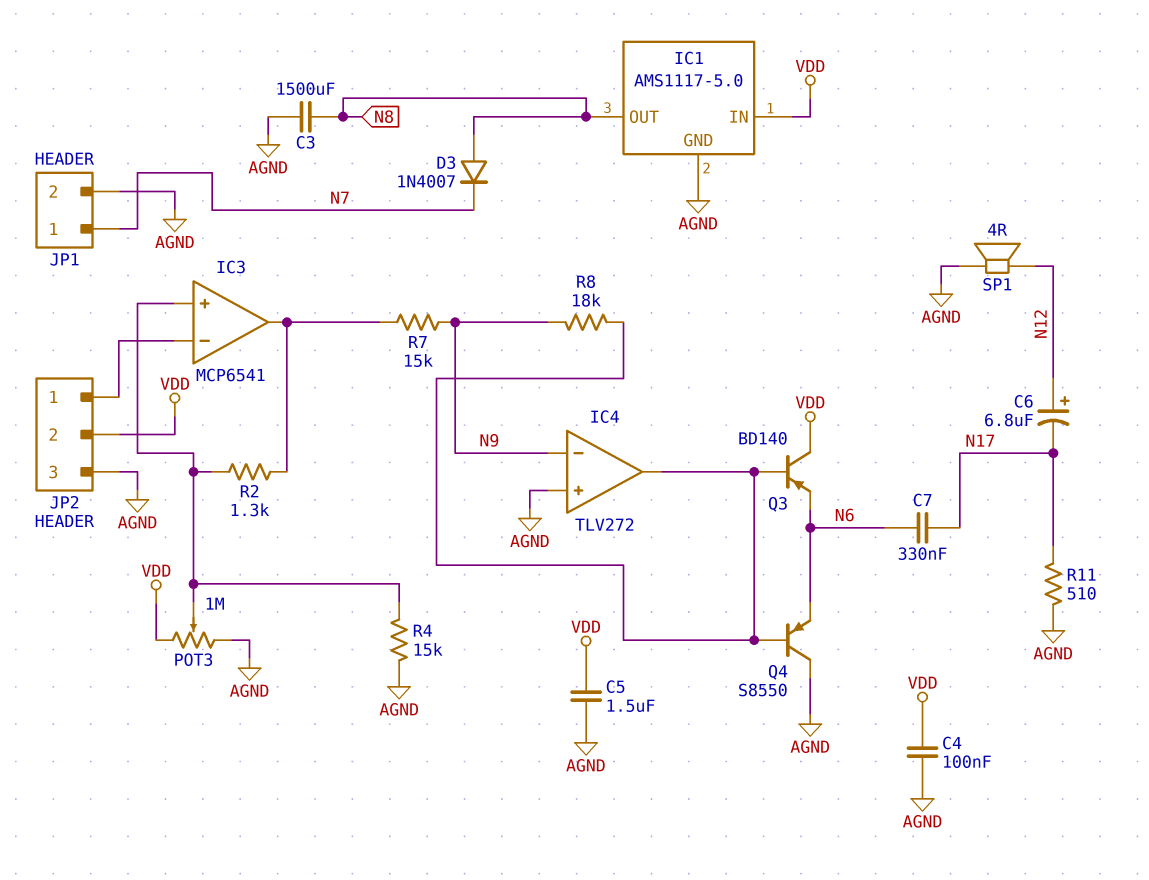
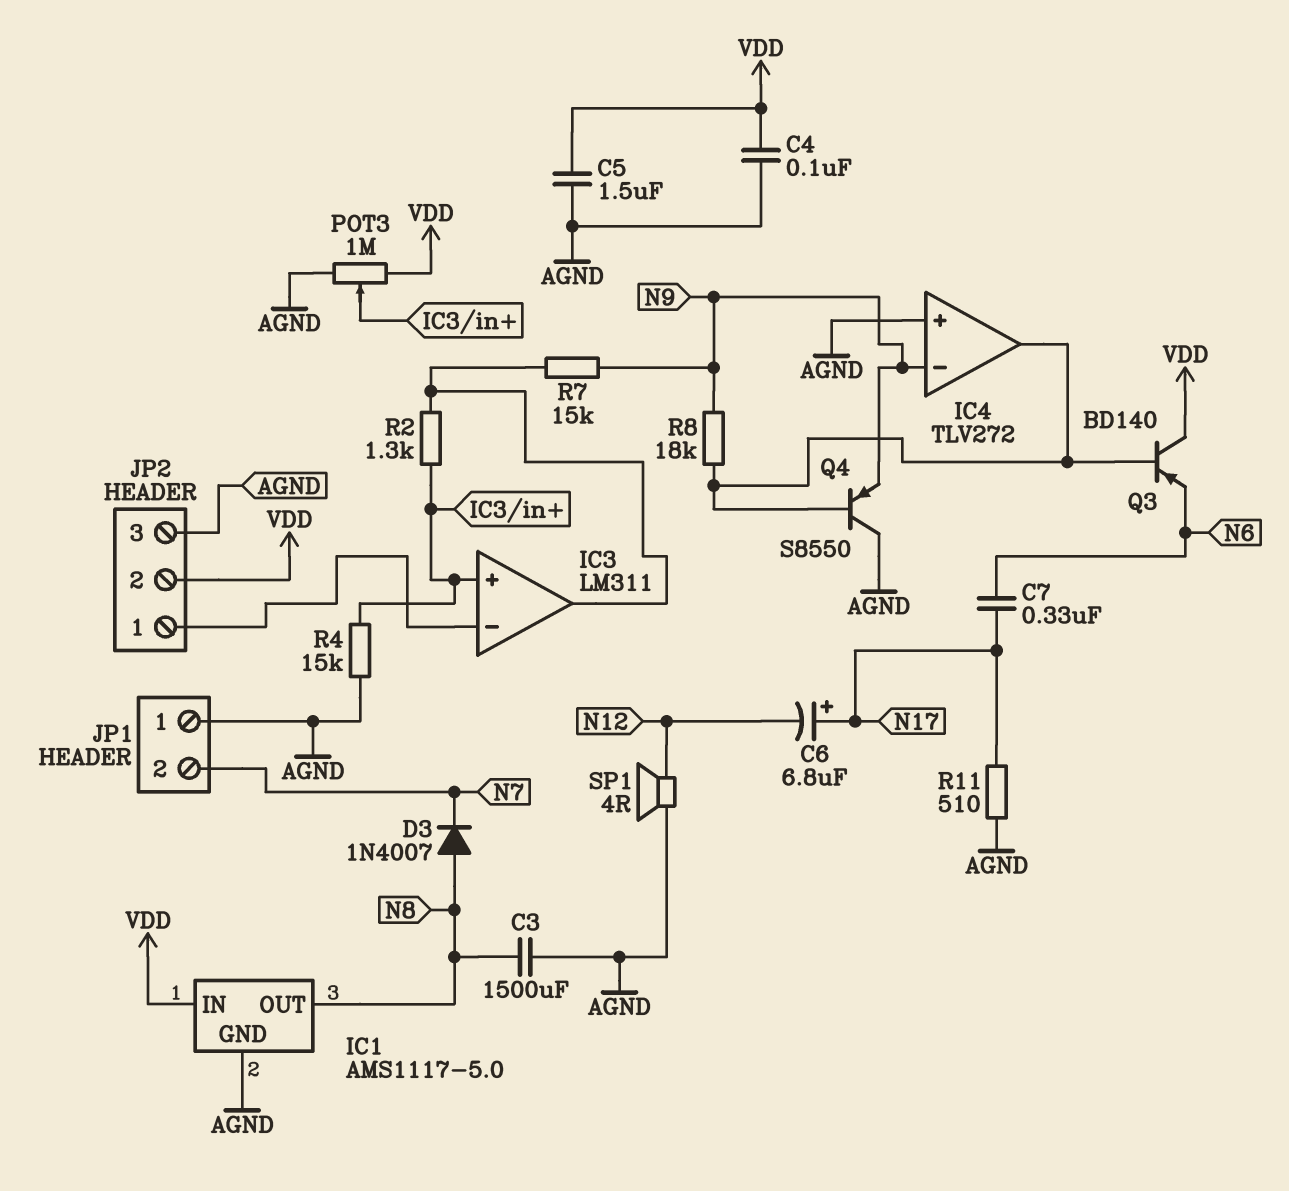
C6: 6.8uF (plus N12, minus N17) -> 6.8uF (plus N17, minus N12)
IC3: MCP6541 -> LM311
JP1 pin 1: N7 -> AGND
JP1 pin 2: AGND -> N7
Q4: PNP S8550 (B IC4/out, C AGND, E N6) -> PNP S8550 (B IC4/out, C AGND, E N9)

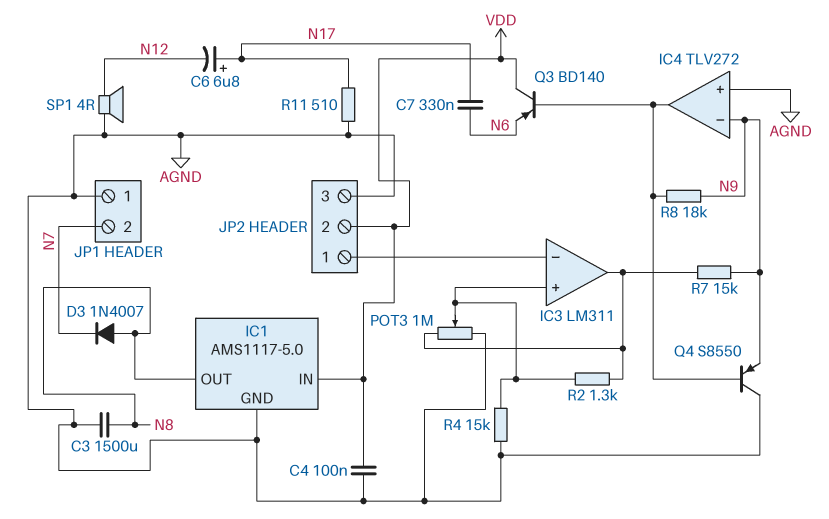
C5: 1.5uF (AGND, VDD) -> none
POT3: 1M (AGND, VDD, wiper IC3/in+) -> 1M (AGND, IC3/out, wiper IC3/in+)

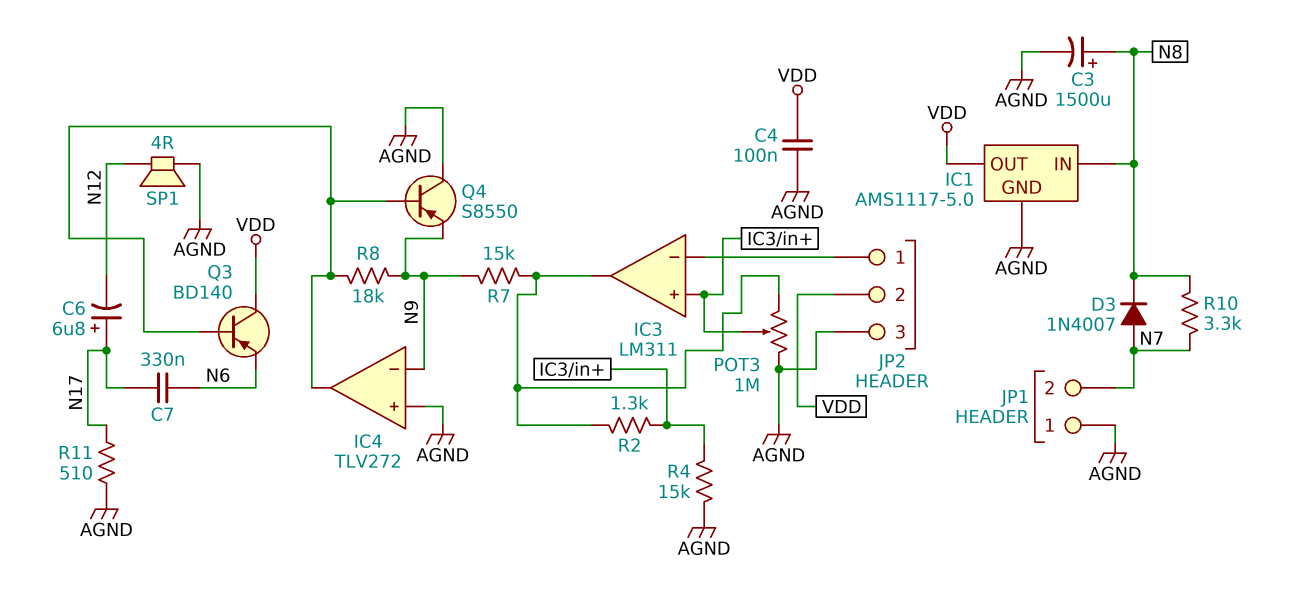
C3: 1500uF (AGND, N8) -> 1500uF (plus N8, minus AGND)
D3: diode 1N4007 (A N8, K N7) -> diode 1N4007 (A N7, K N8)
IC1 pin IN: VDD -> N8
IC1 pin OUT: N8 -> VDD
R10: none -> 3.3k (N7, N8)

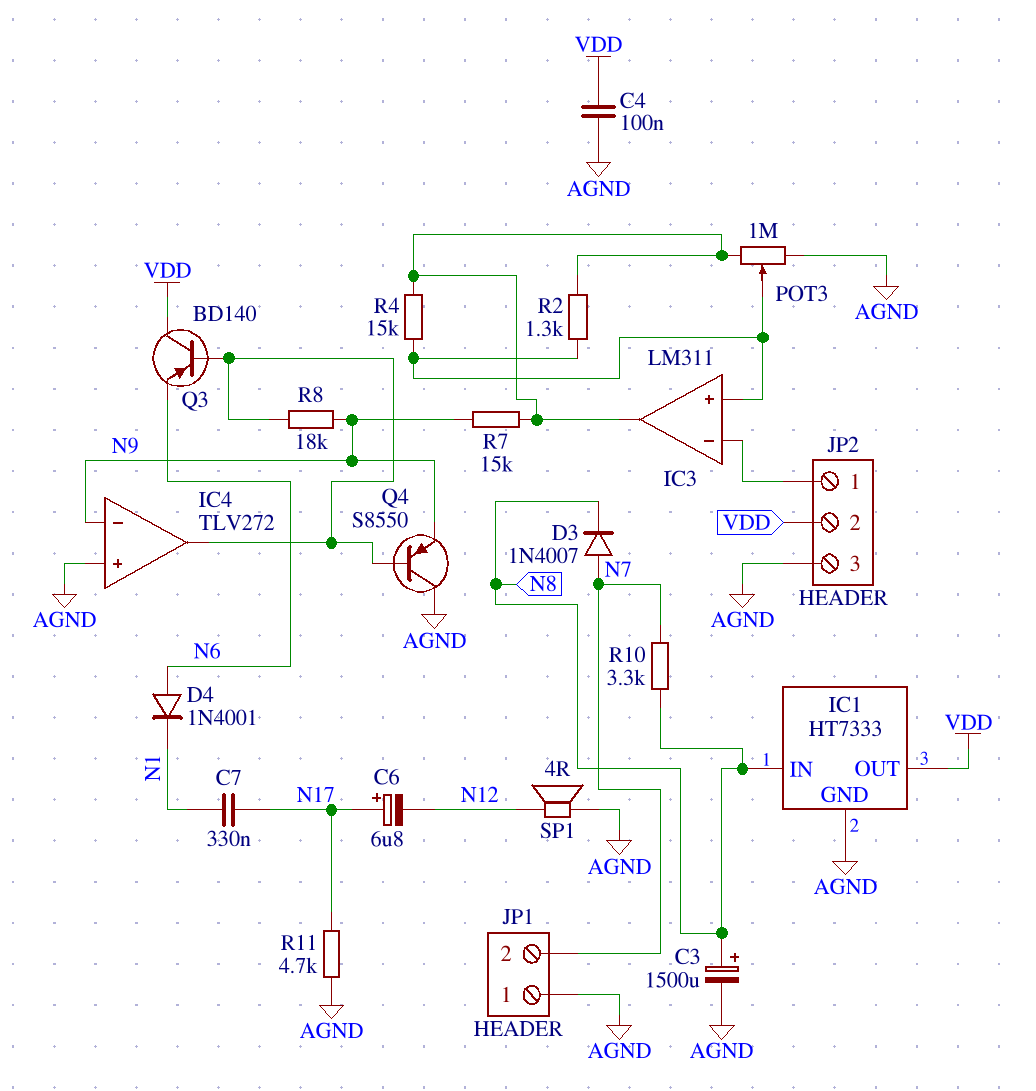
C7: 330nF (N6, N17) -> 330nF (N1, N17)
D4: none -> diode 1N4001 (A N6, K N1)
IC1: AMS1117-5.0 -> HT7333
R4: 15k (AGND, IC3/in+) -> 15k (IC3/in+, IC3/out)
R11: 510 (AGND, N17) -> 4.7k (AGND, N17)

